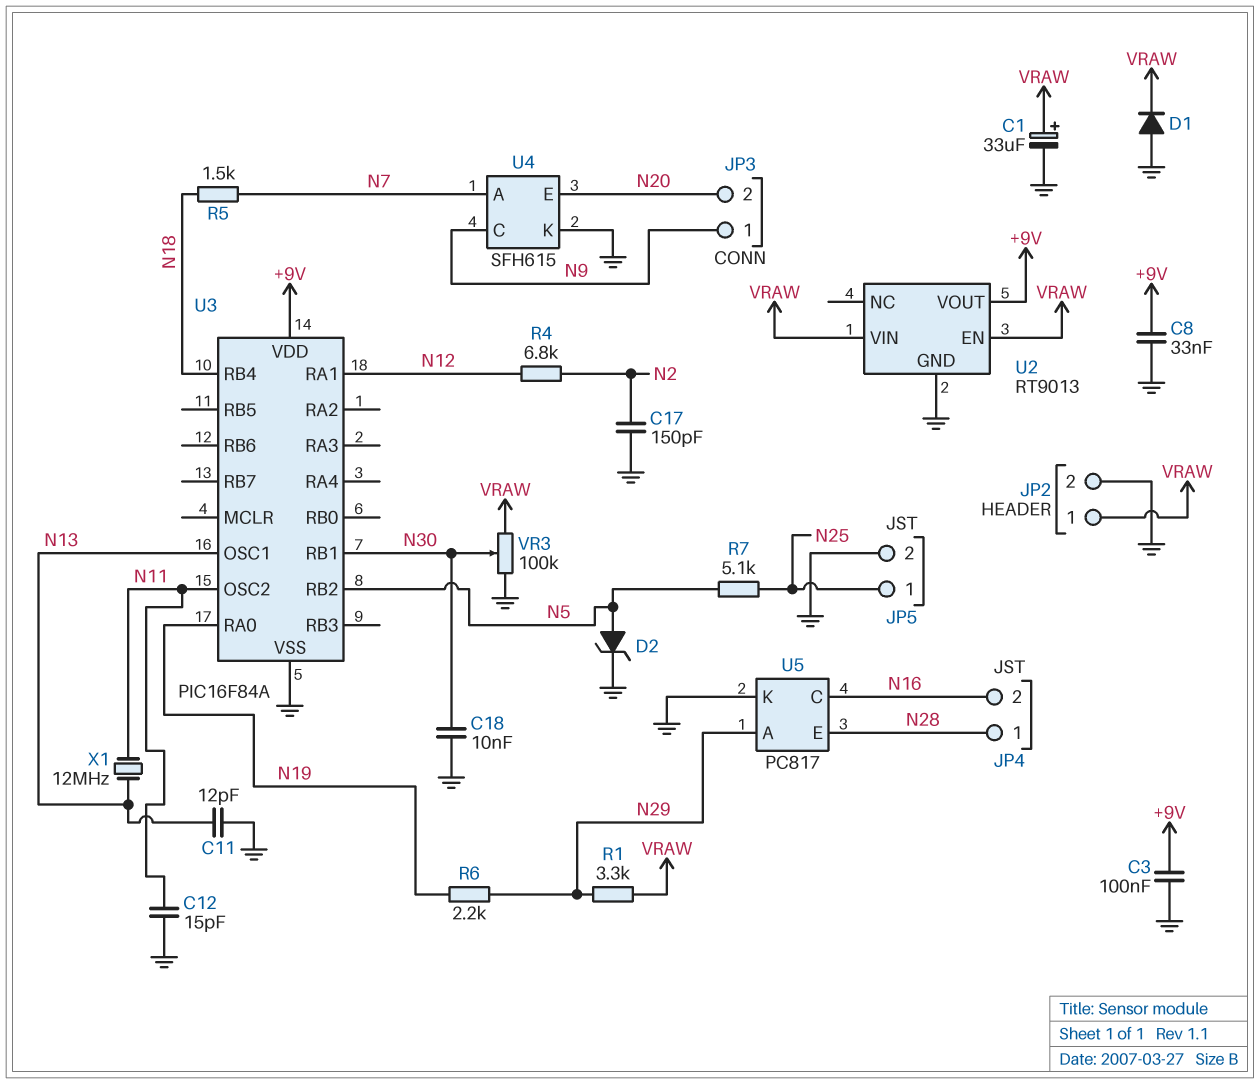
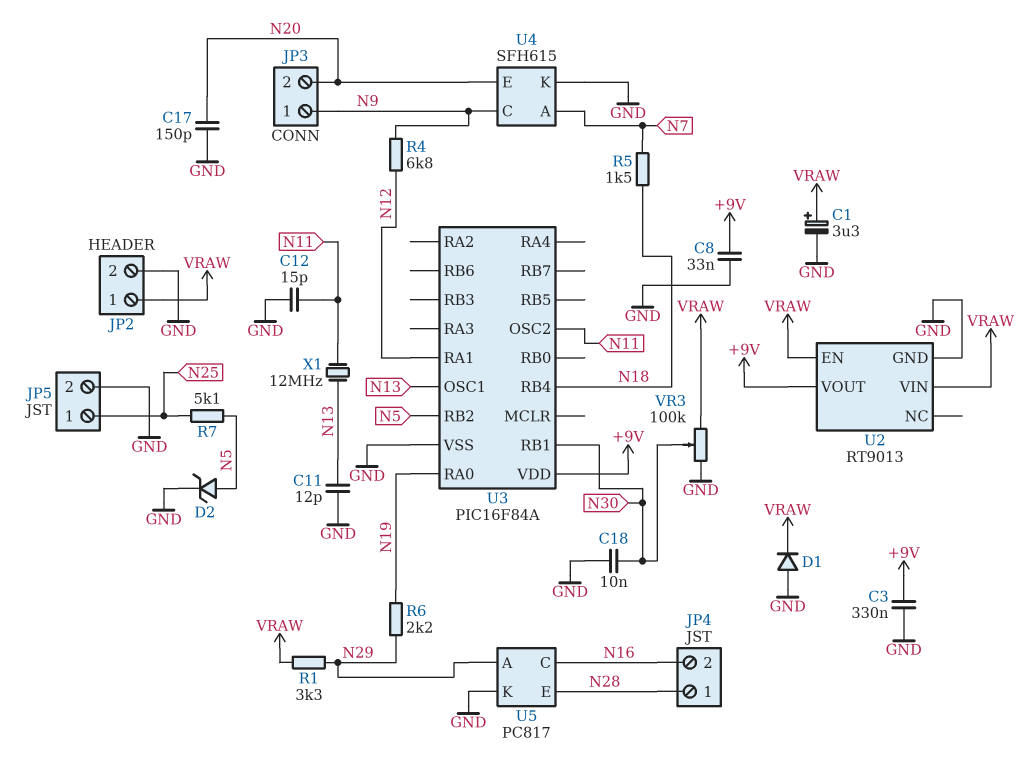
C1: 33uF (plus VRAW, minus GND) -> 3.3uF (plus VRAW, minus GND)
C3: 100nF (+9V, GND) -> 330nF (+9V, GND)
C17: 150pF (GND, N2) -> 150pF (GND, N20)
R4: 6.8k (N2, N12) -> 6.8k (N9, N12)

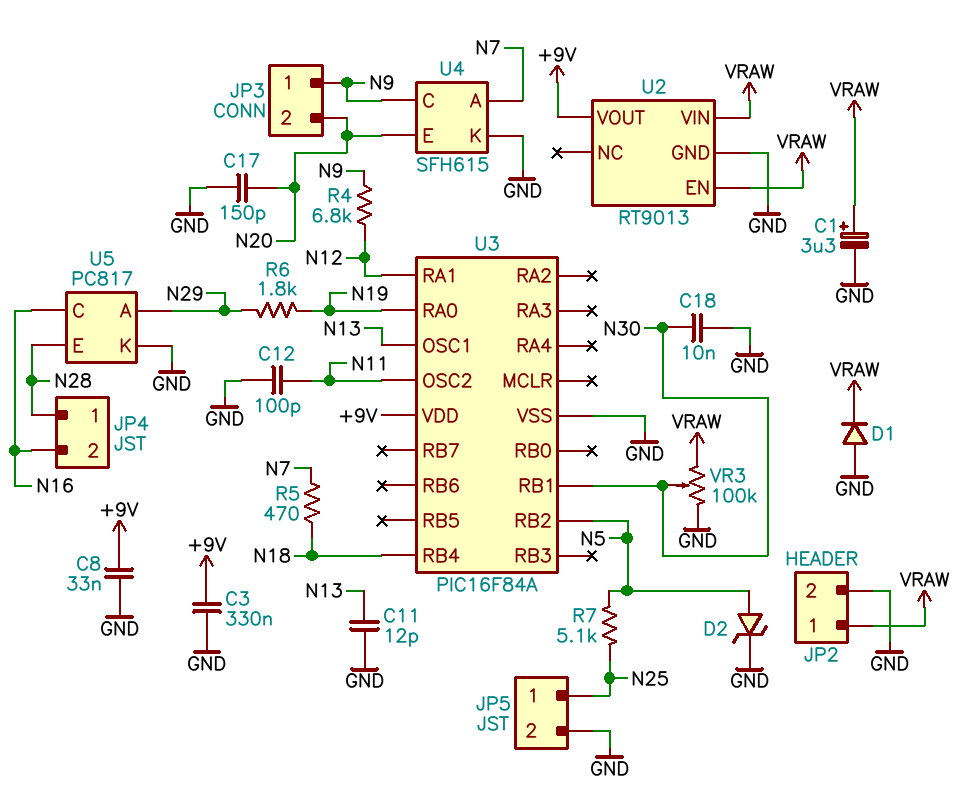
C12: 15pF (GND, N11) -> 100pF (GND, N11)
R1: 3.3k (N29, VRAW) -> none
R5: 1.5k (N7, N18) -> 470 (N7, N18)
R6: 2.2k (N19, N29) -> 1.8k (N19, N29)
X1: 12MHz (N11, N13) -> none

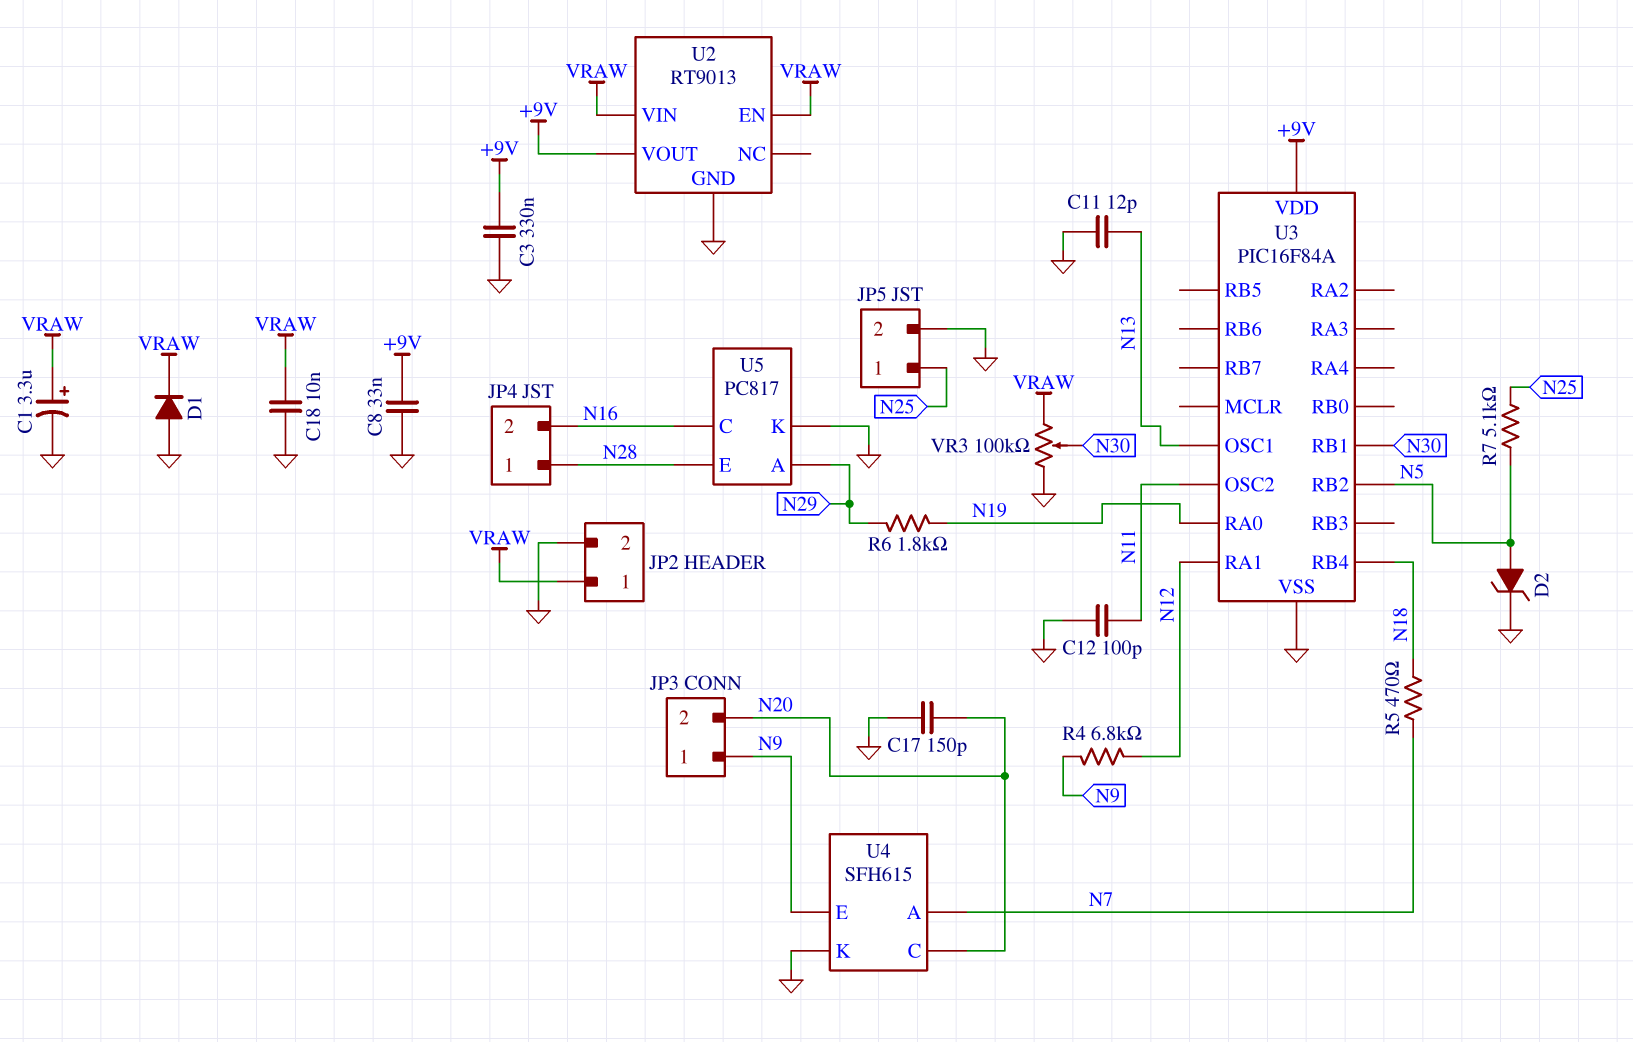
C18: 10nF (GND, N30) -> 10nF (GND, VRAW)
U4 pin C: N9 -> N20
U4 pin E: N20 -> N9

